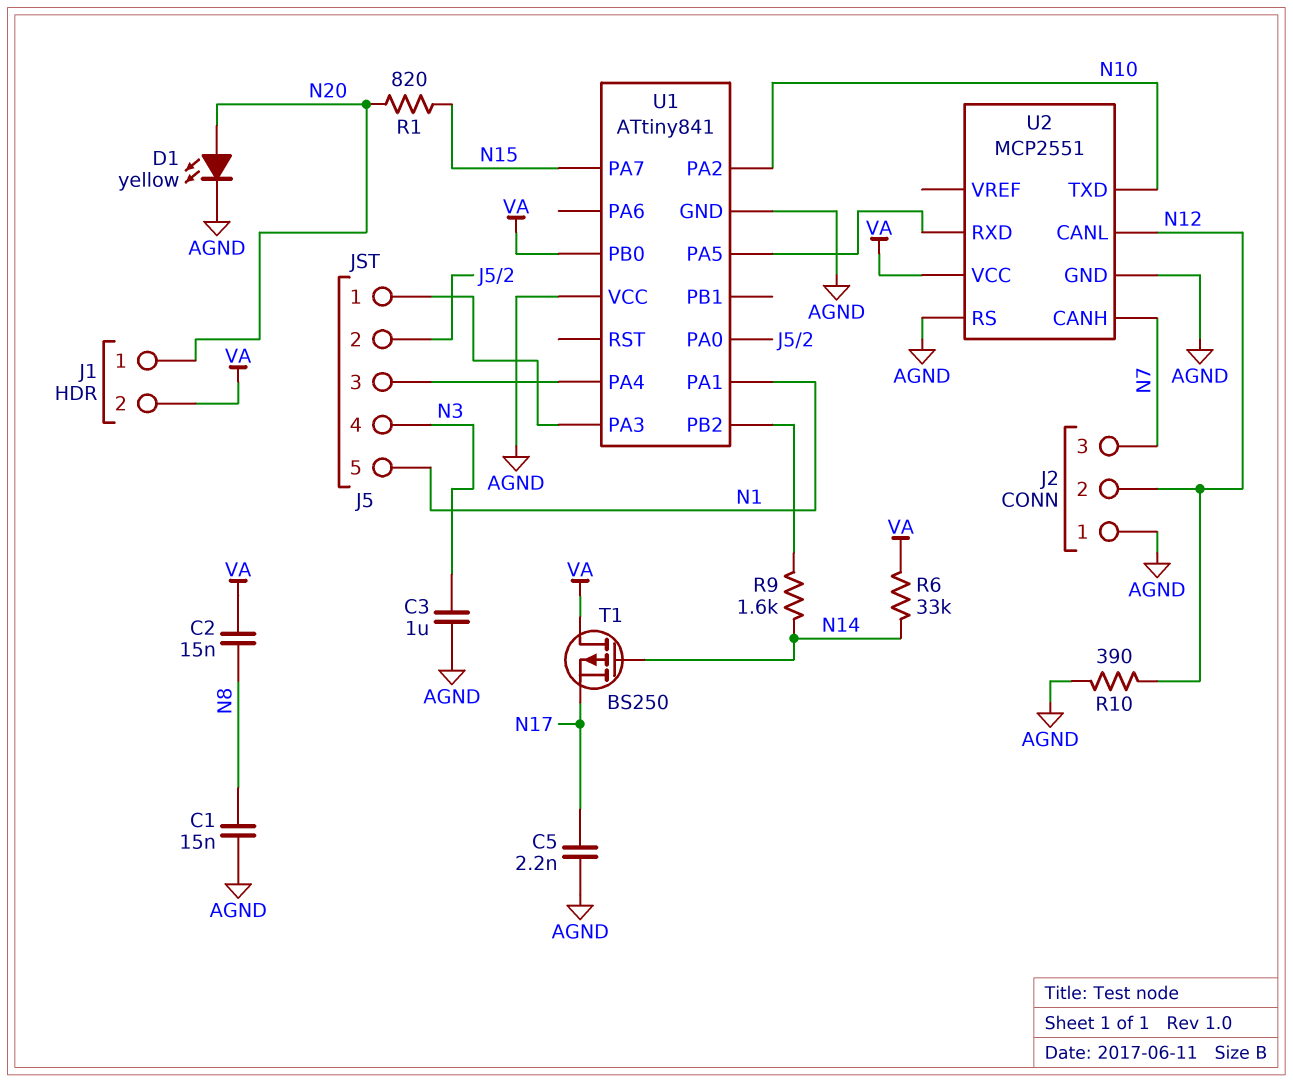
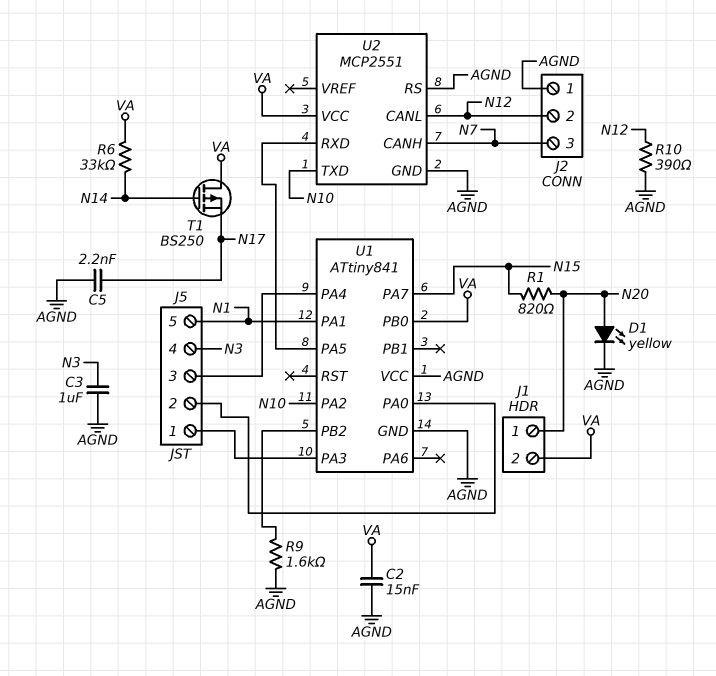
C1: 15nF (AGND, N8) -> none
C2: 15nF (N8, VA) -> 15nF (AGND, VA)
R9: 1.6k (N14, U1/PB2) -> 1.6k (AGND, U1/PB2)

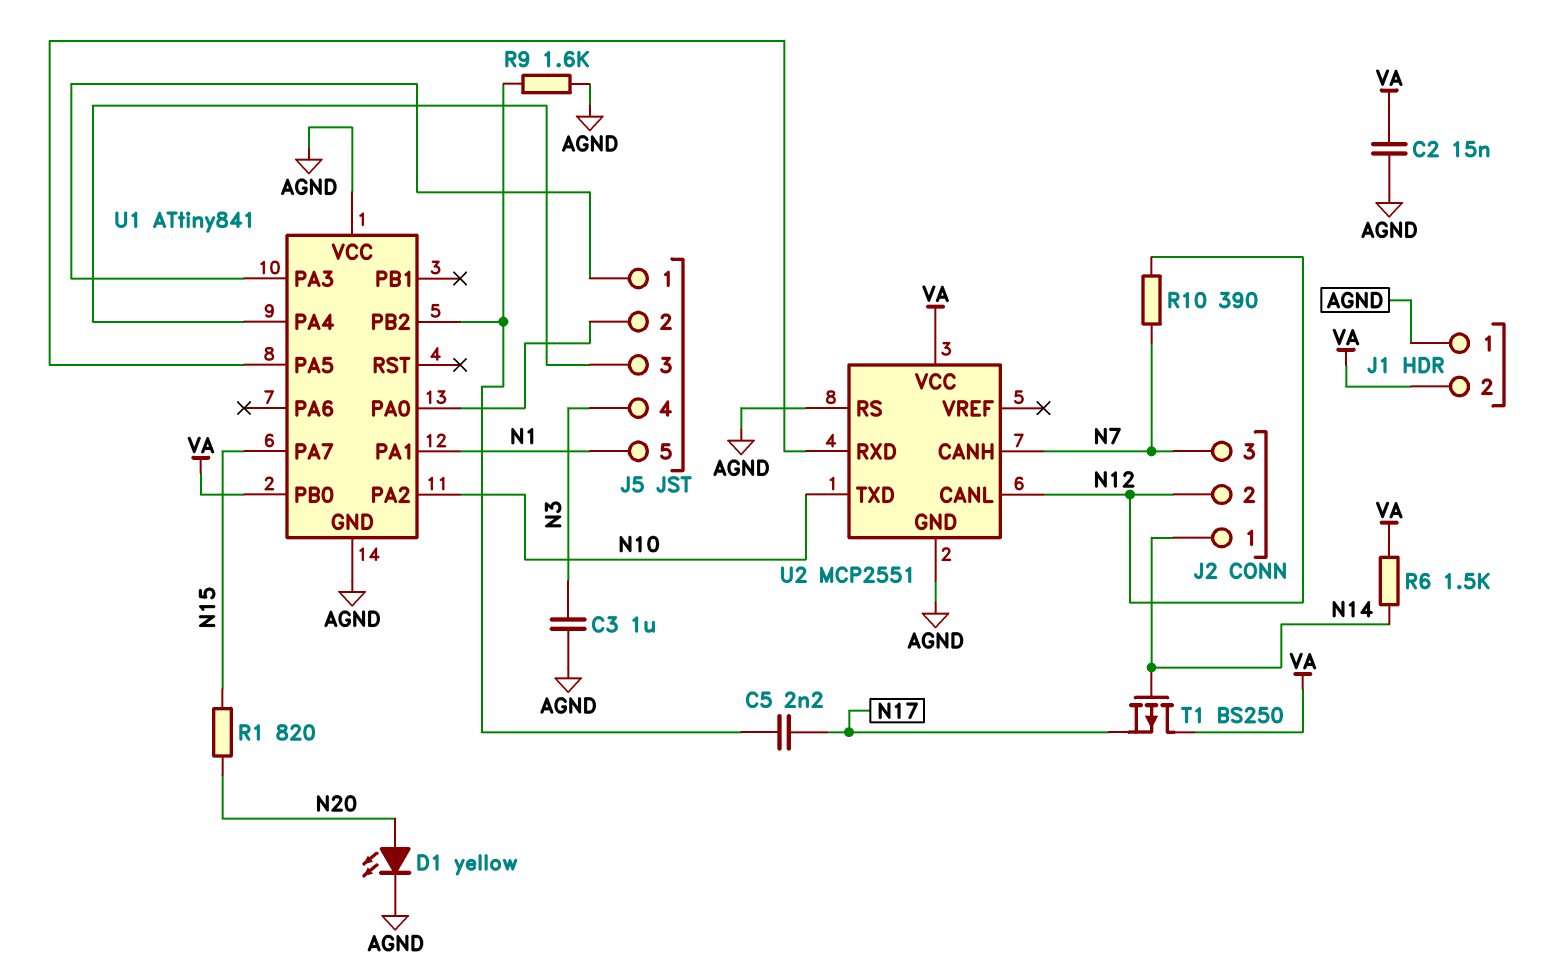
C5: 2.2nF (AGND, N17) -> 2.2nF (N17, U1/PB2)
J1 pin 1: N20 -> AGND
J2 pin 1: AGND -> N14
R6: 33k (N14, VA) -> 1.5k (N14, VA)
R10: 390 (AGND, N12) -> 390 (N7, N12)

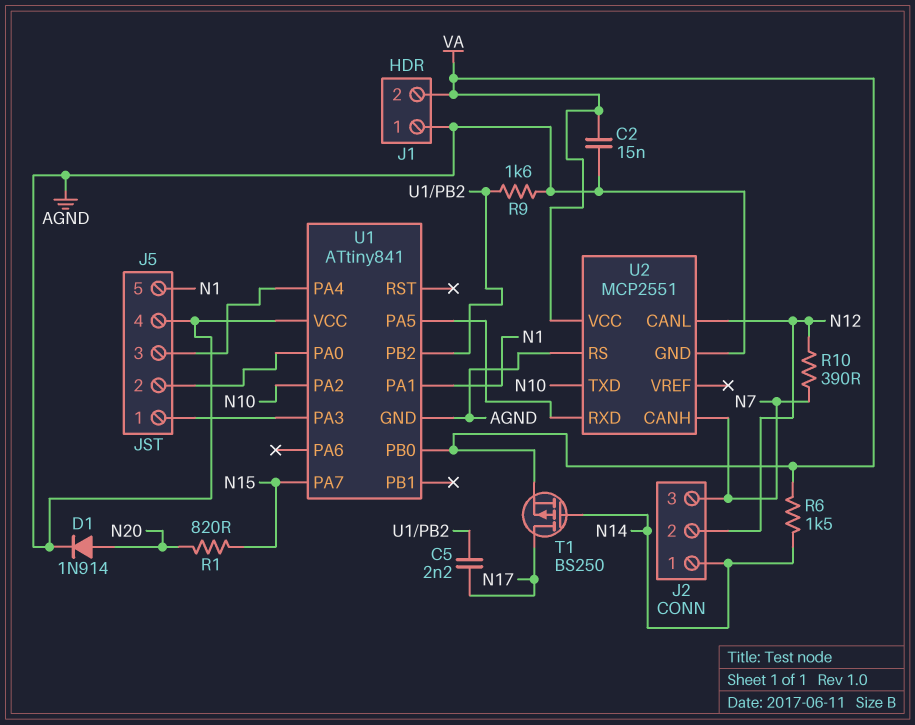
C3: 1uF (AGND, N3) -> none
D1: LED yellow (A N20, K AGND) -> diode 1N914 (A N20, K AGND)
J5 pin 4: N3 -> AGND
T1: PMOS BS250 (G N14, D VA, S N17) -> PMOS BS250 (G N14, D N17, S VA)

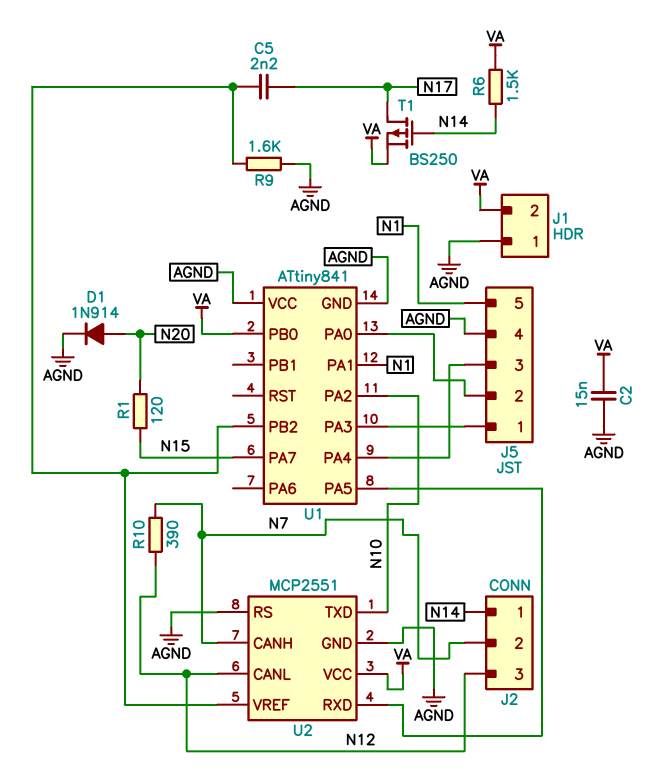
J2 pin 2: N12 -> N7
J2 pin 3: N7 -> N12
R1: 820 (N15, N20) -> 120 (N15, N20)
U2 pin VREF: none -> U1/PB2

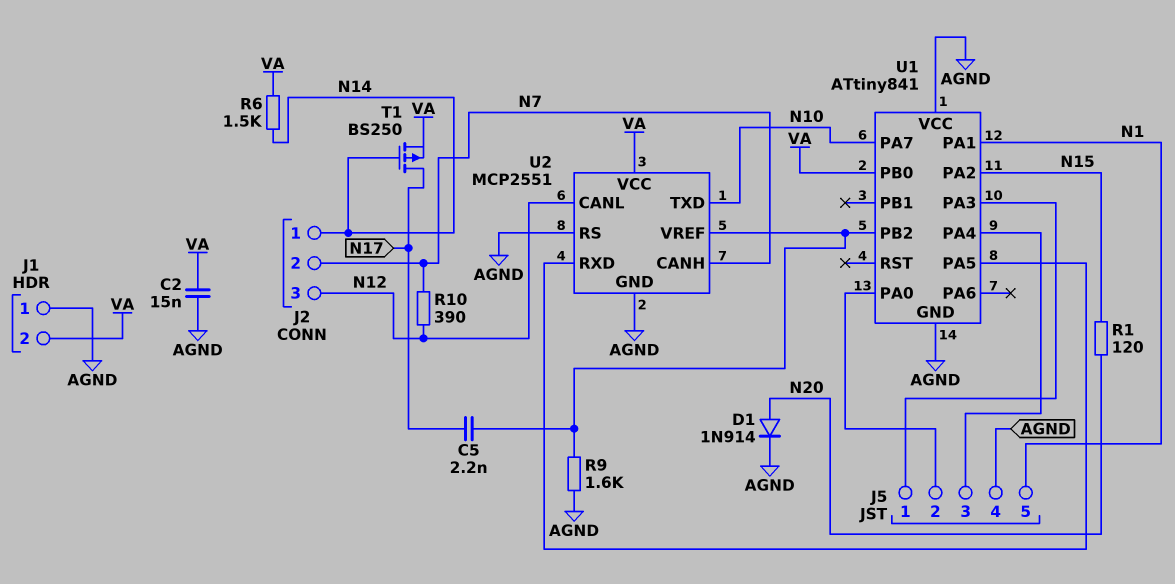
U1 pin PA2: N10 -> N15
U1 pin PA7: N15 -> N10

